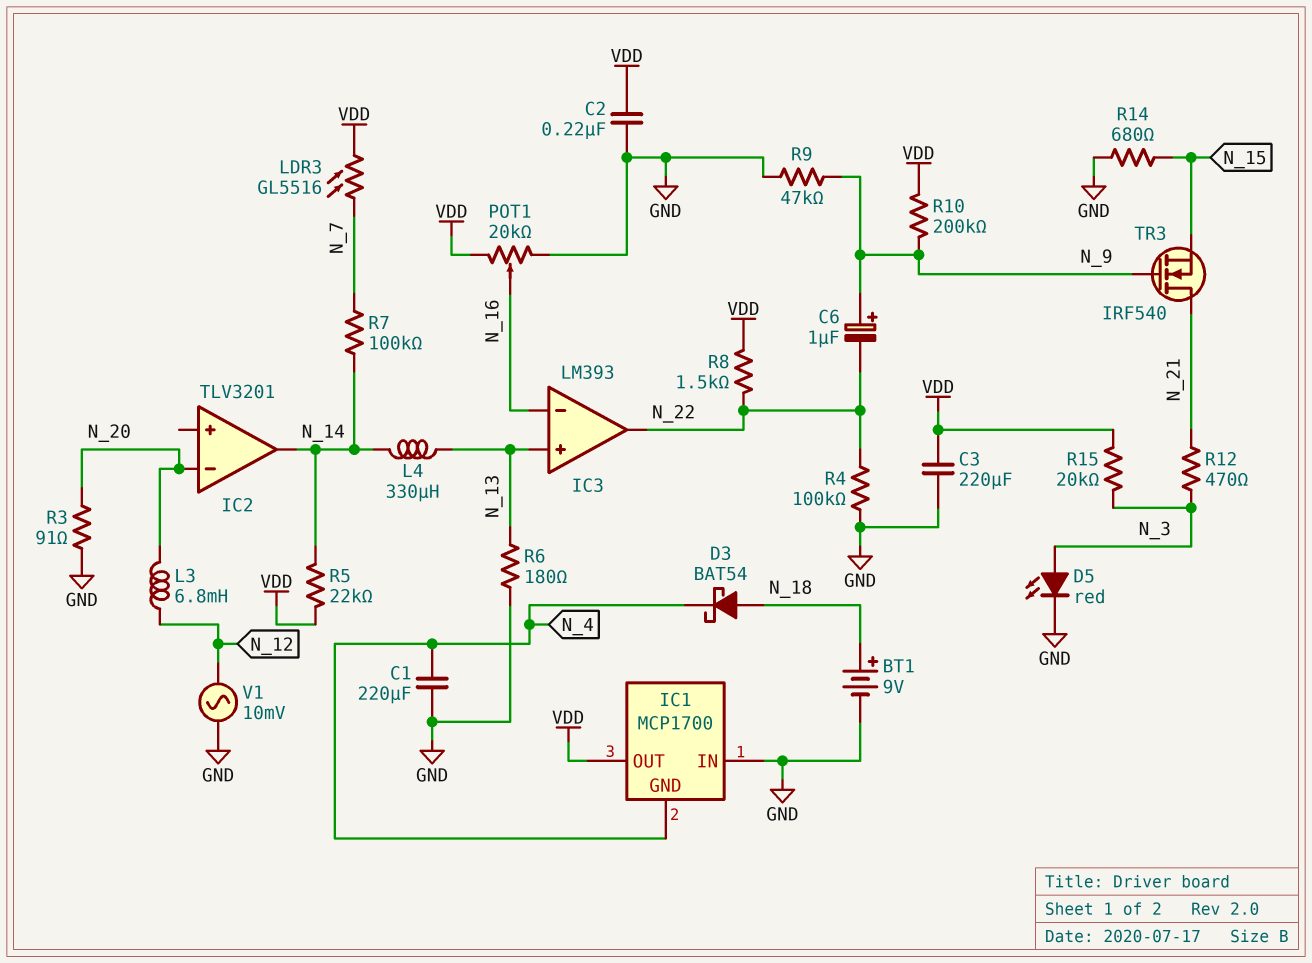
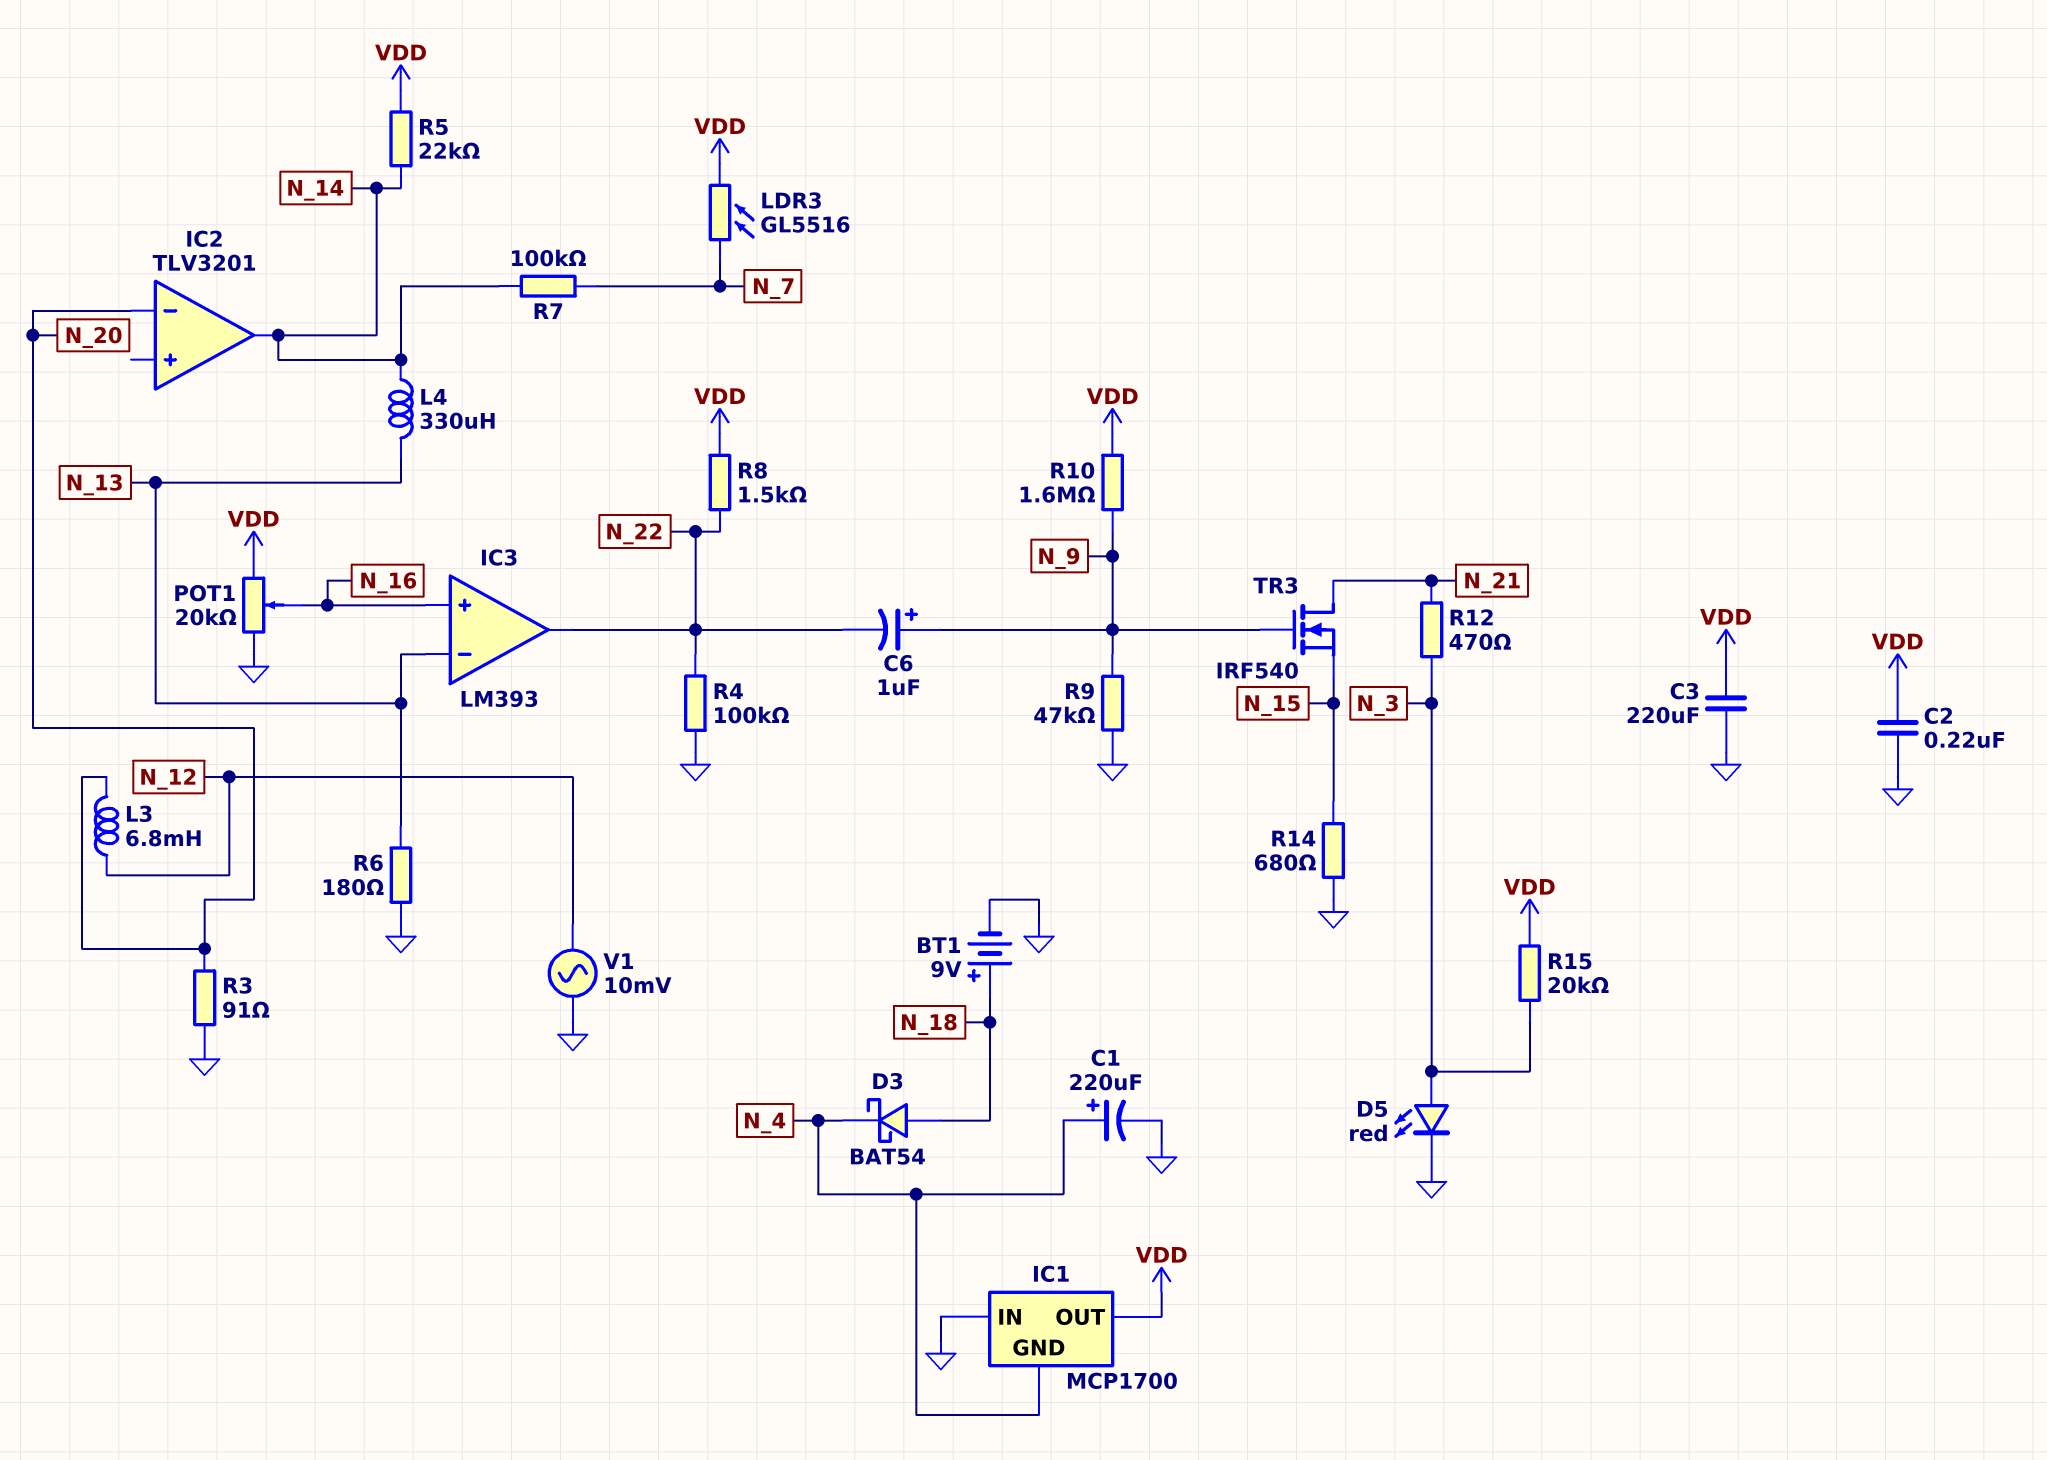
C1: 220uF (GND, N_4) -> 220uF (plus N_4, minus GND)
IC3 pin in+: N_13 -> N_16
IC3 pin in-: N_16 -> N_13
R10: 200k (N_9, VDD) -> 1.6M (N_9, VDD)

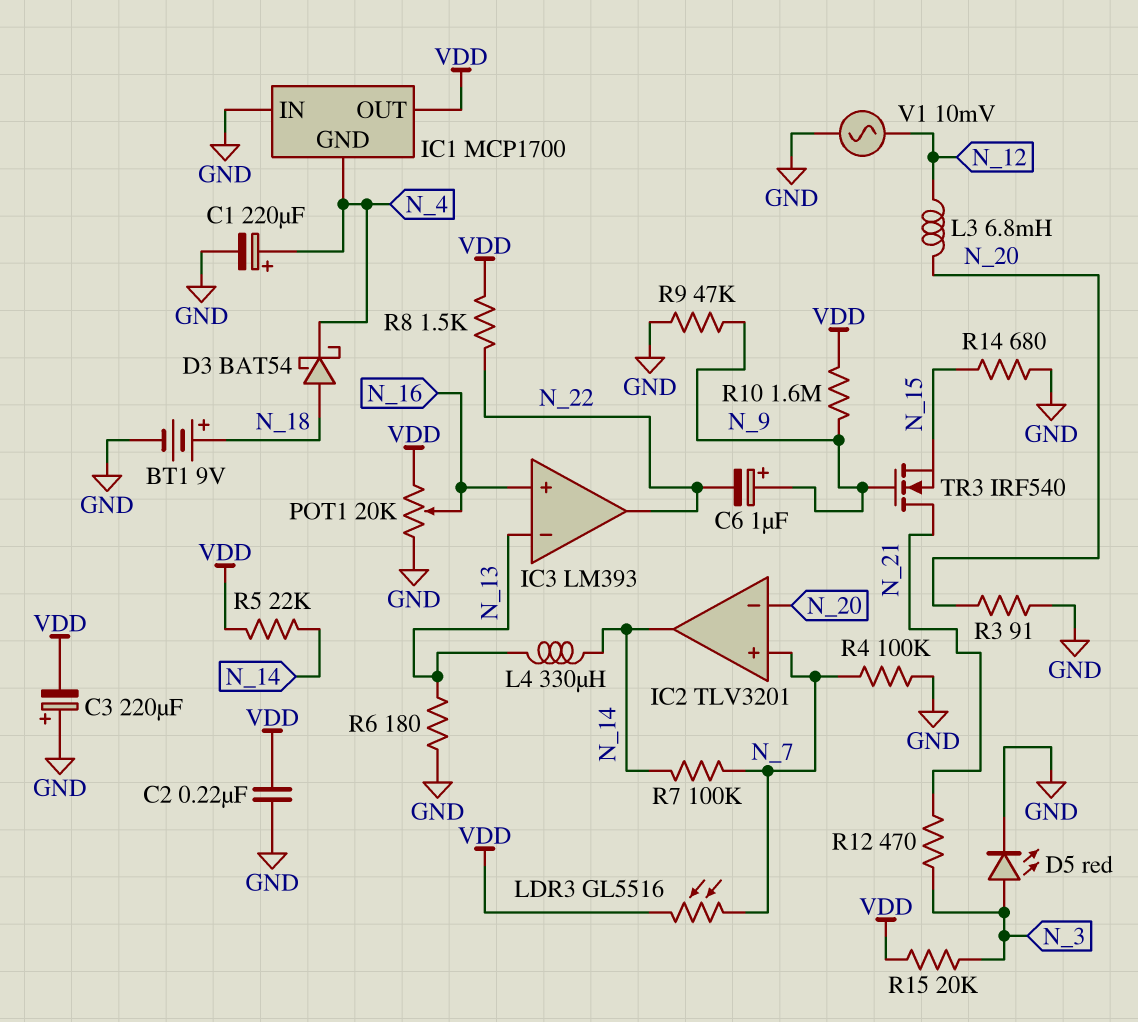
C3: 220uF (GND, VDD) -> 220uF (plus GND, minus VDD)
IC2 pin in+: none -> N_7
R4: 100k (GND, N_22) -> 100k (GND, N_7)

